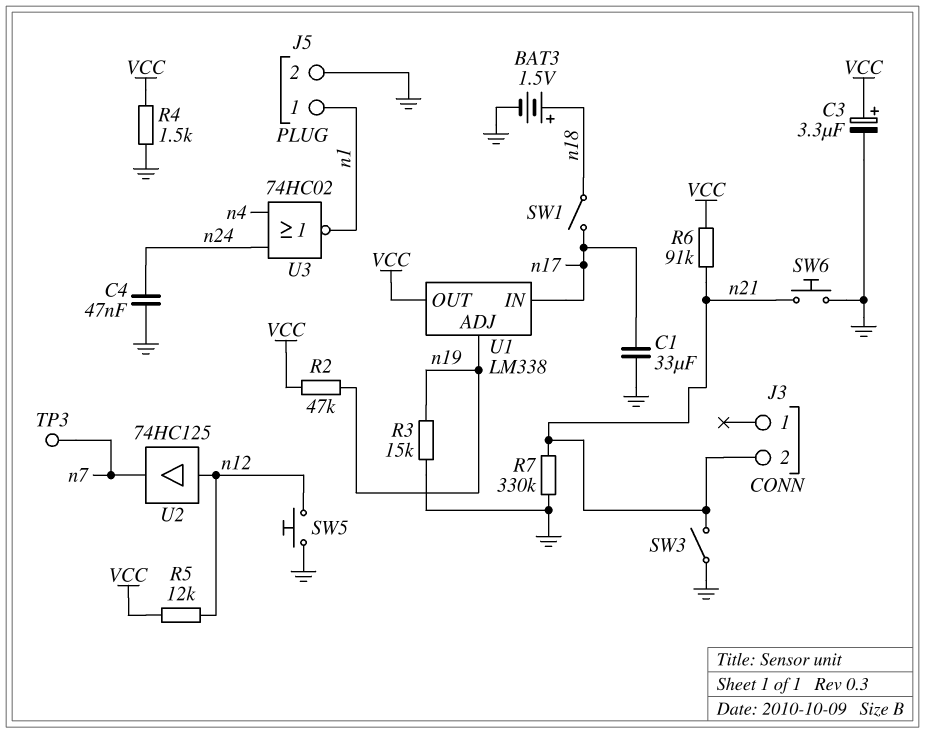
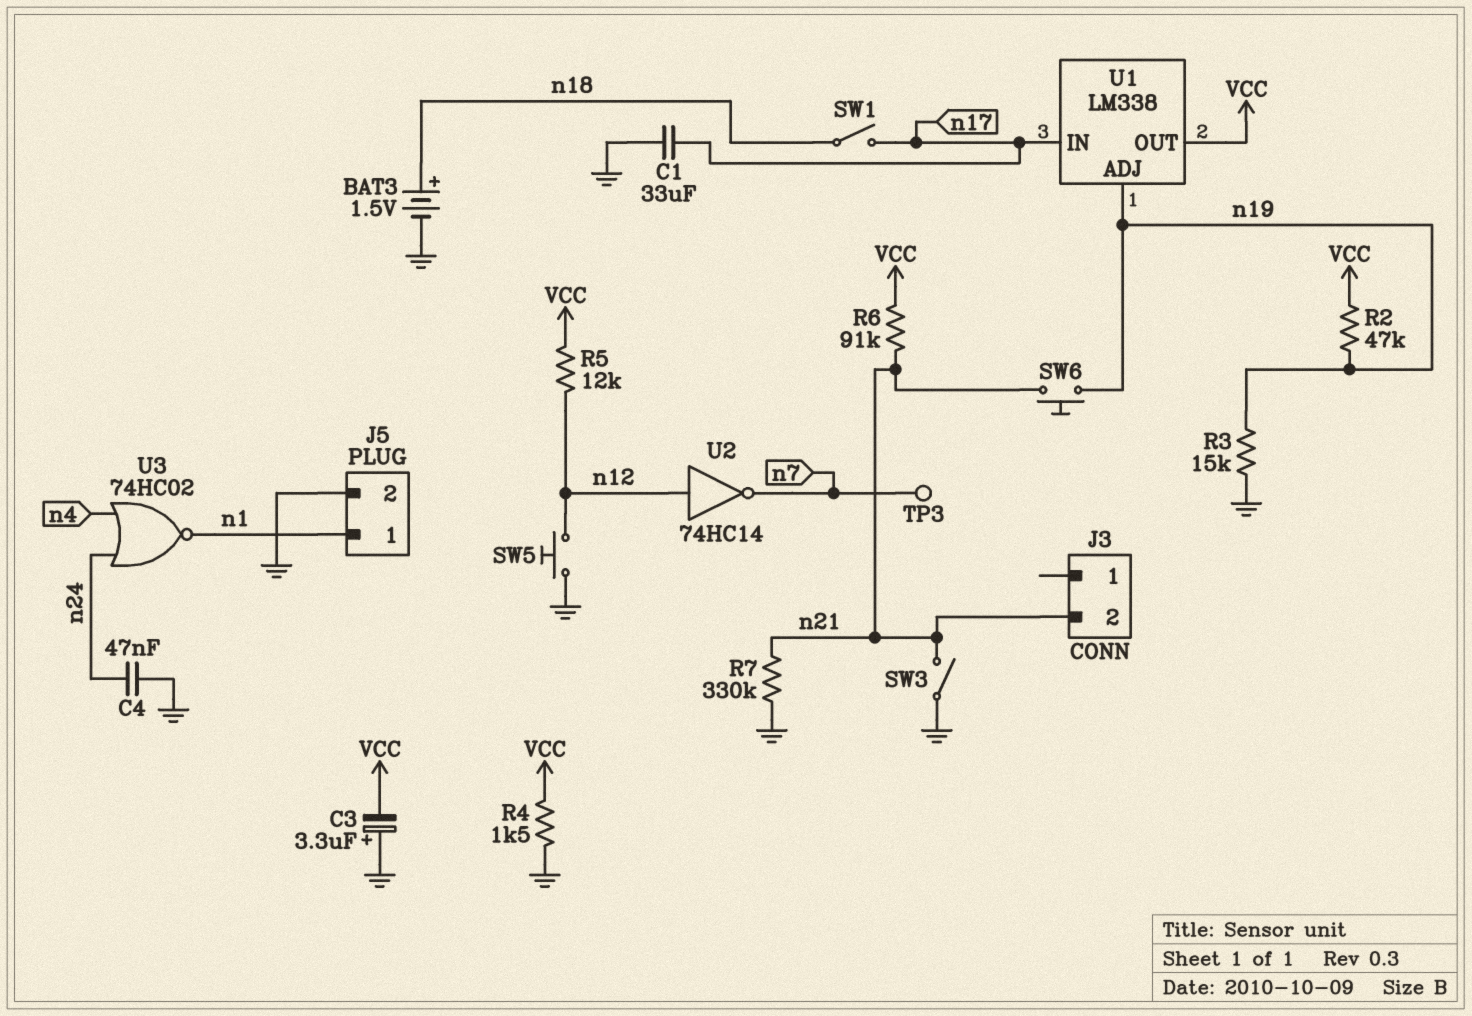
C3: 3.3uF (plus VCC, minus GND) -> 3.3uF (plus GND, minus VCC)
SW6: button (GND, n21) -> button (n19, n21)
U2: buffer 74HC125 (in n12, out n7) -> NOT 74HC14 (in n12, out n7)

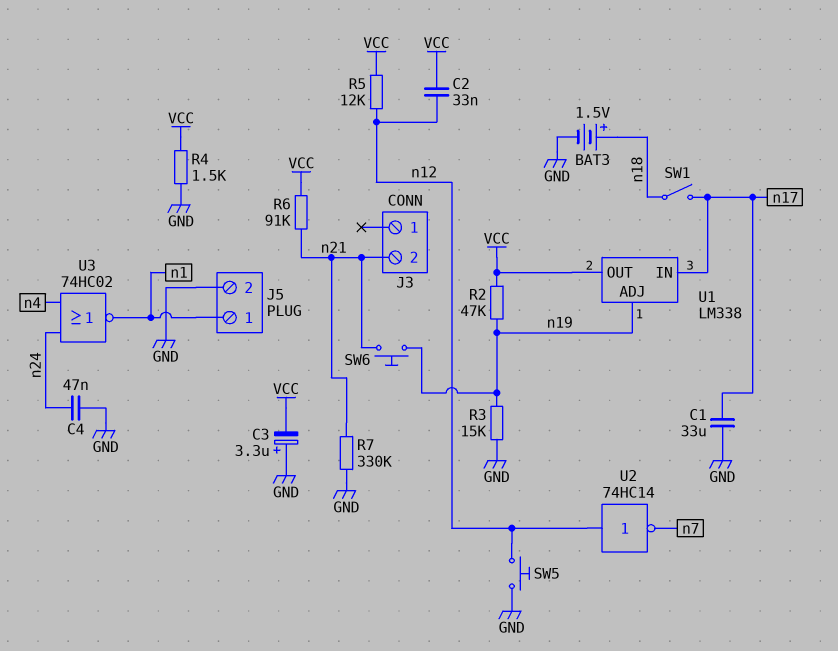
C2: none -> 33nF (VCC, n12)
SW3: switch (GND, n21) -> none
TP3: test point (n7) -> none

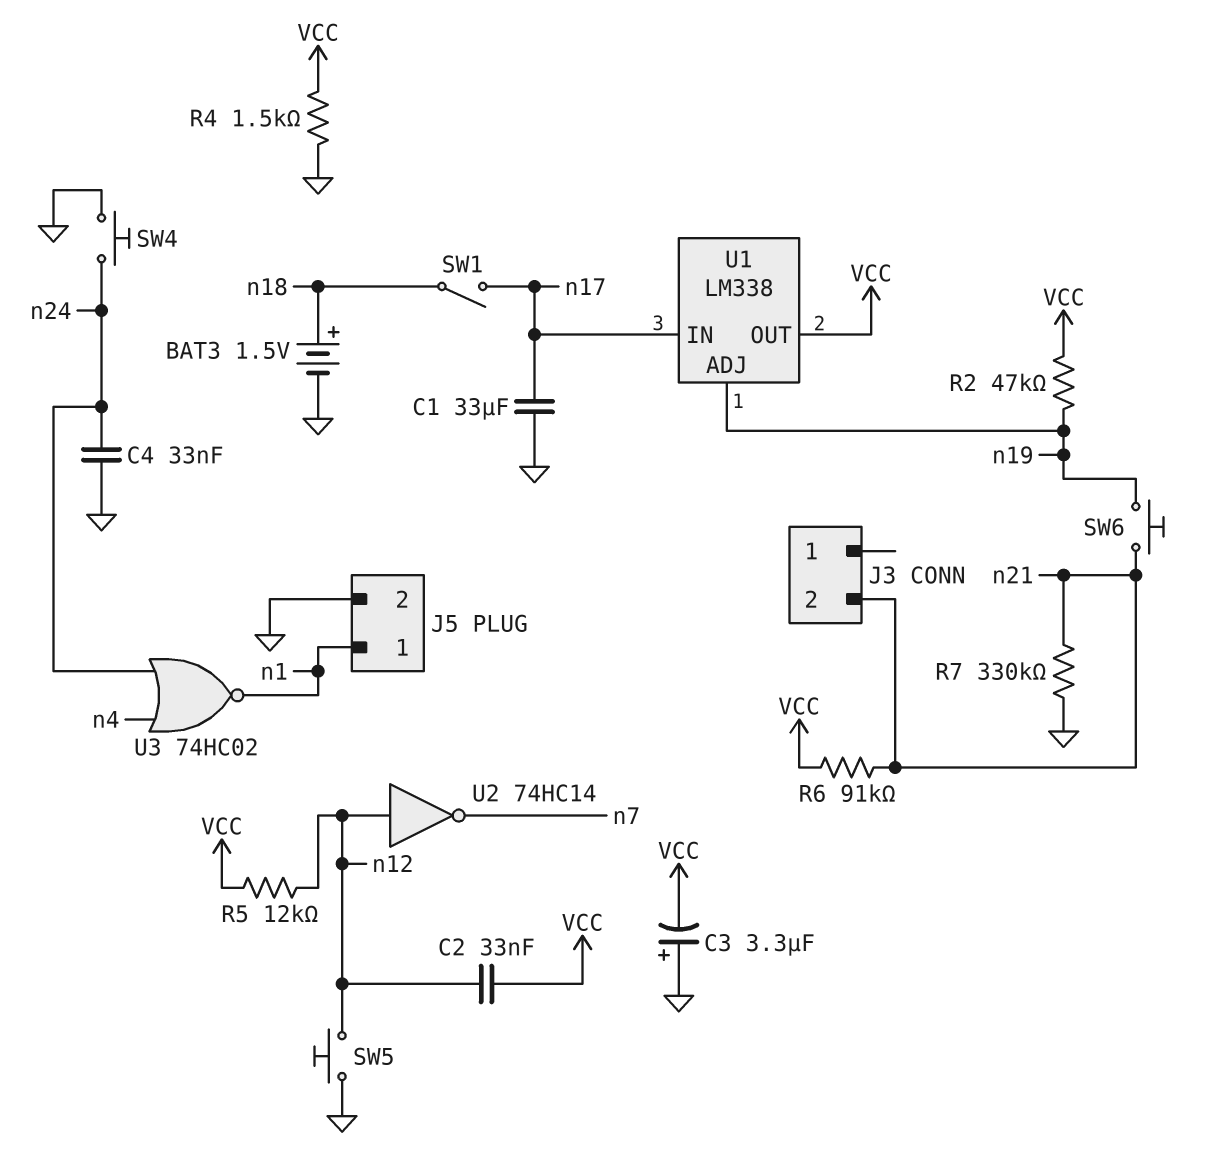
C4: 47nF (GND, n24) -> 33nF (GND, n24)
R3: 15k (GND, n19) -> none
SW4: none -> button (GND, n24)

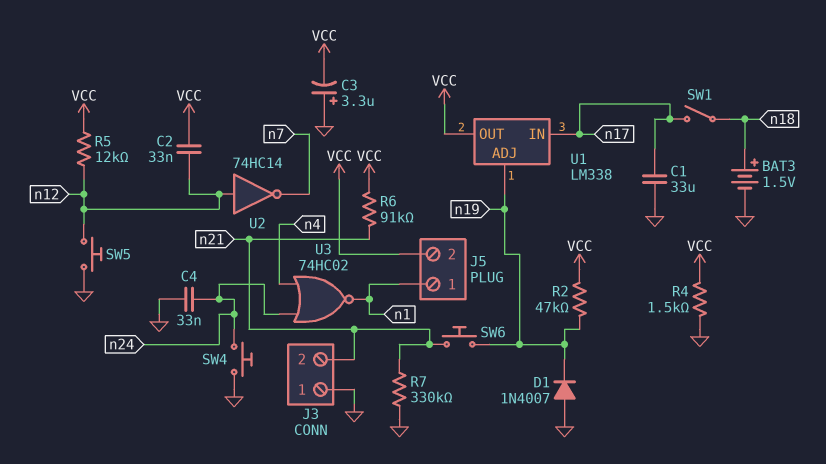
D1: none -> diode 1N4007 (A GND, K n19)
J3 pin 1: none -> GND
J5 pin 2: GND -> VCC

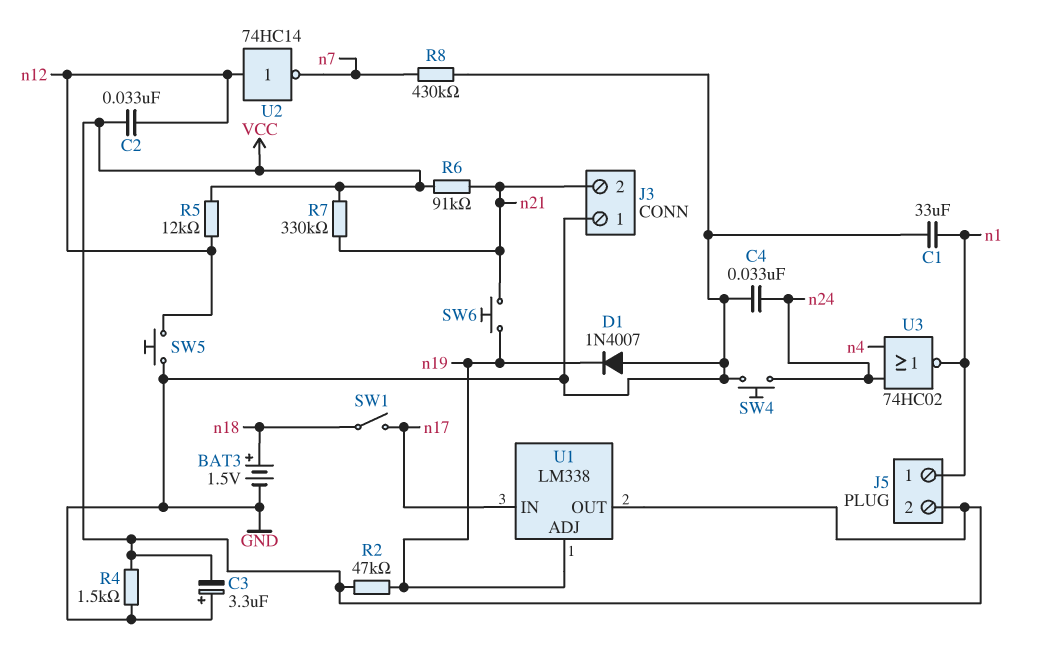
C1: 33uF (GND, n17) -> 33uF (GND, n1)
R7: 330k (GND, n21) -> 330k (VCC, n21)
R8: none -> 430k (GND, n7)

